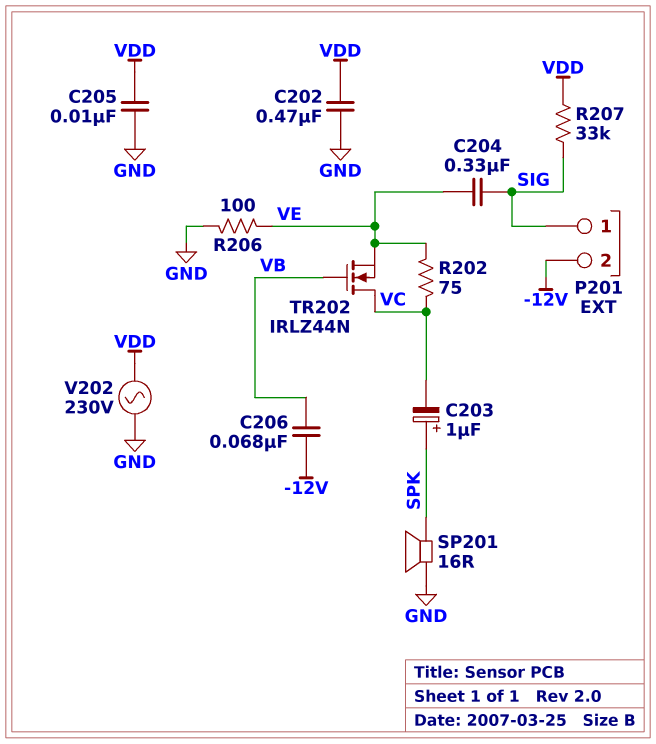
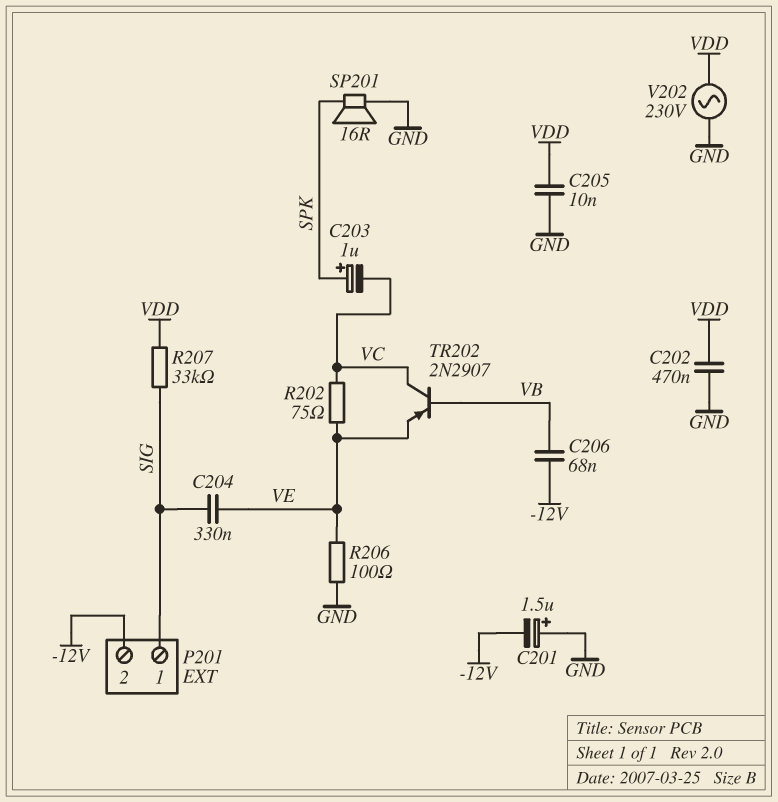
C201: none -> 1.5uF (plus GND, minus -12V)
TR202: NMOS IRLZ44N (G VB, D VC, S VE) -> PNP 2N2907 (B VB, C VC, E VE)

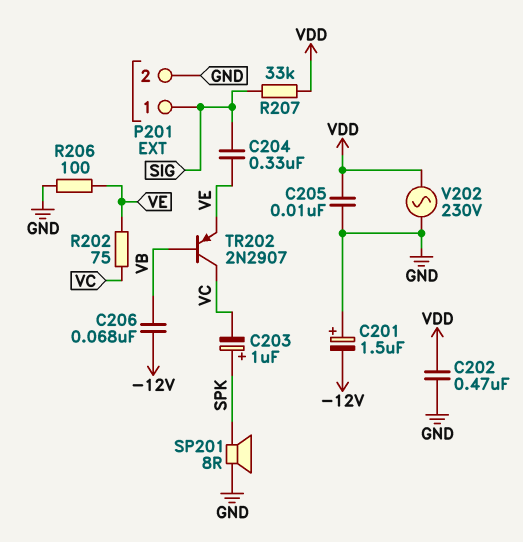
P201 pin 2: -12V -> GND
SP201: speaker 16R (GND, SPK) -> speaker 8R (GND, SPK)

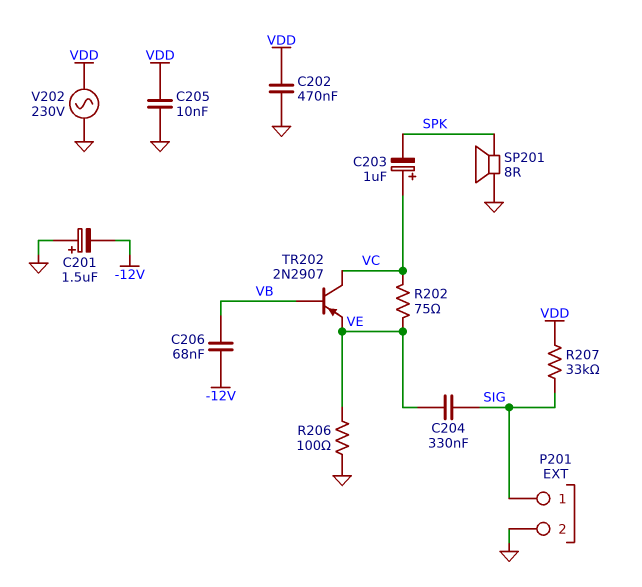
C203: 1uF (plus SPK, minus VC) -> 1uF (plus VC, minus SPK)

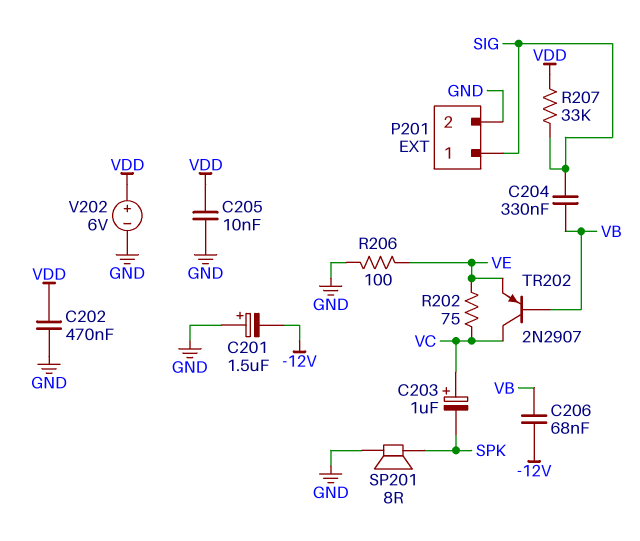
C204: 330nF (SIG, VE) -> 330nF (SIG, VB)
V202: AC 230V (GND, VDD) -> 6V (plus VDD, minus GND)

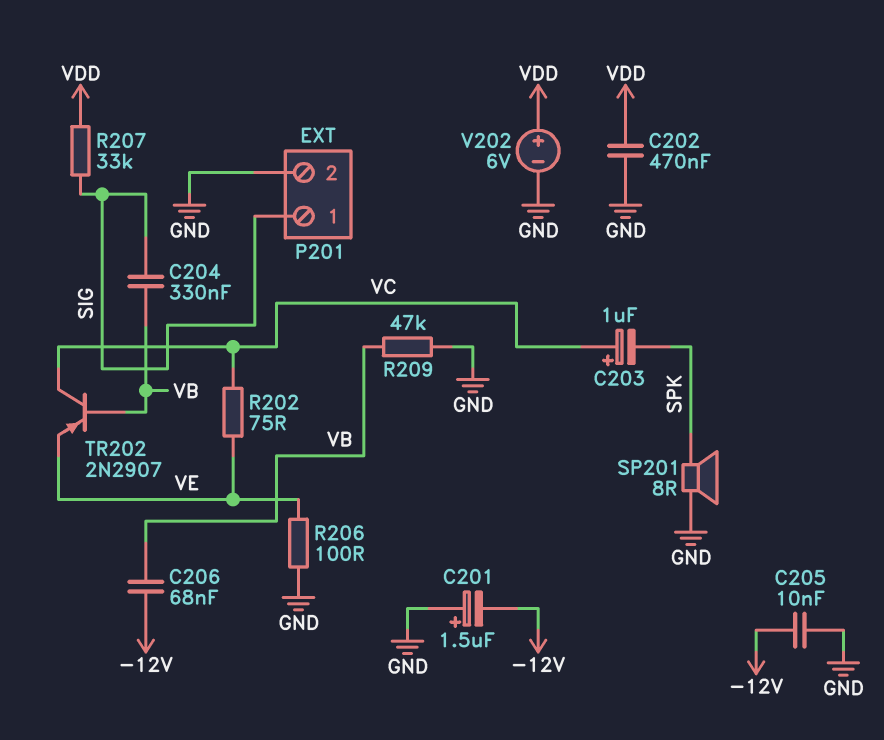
C205: 10nF (GND, VDD) -> 10nF (-12V, GND)
R209: none -> 47k (GND, VB)

